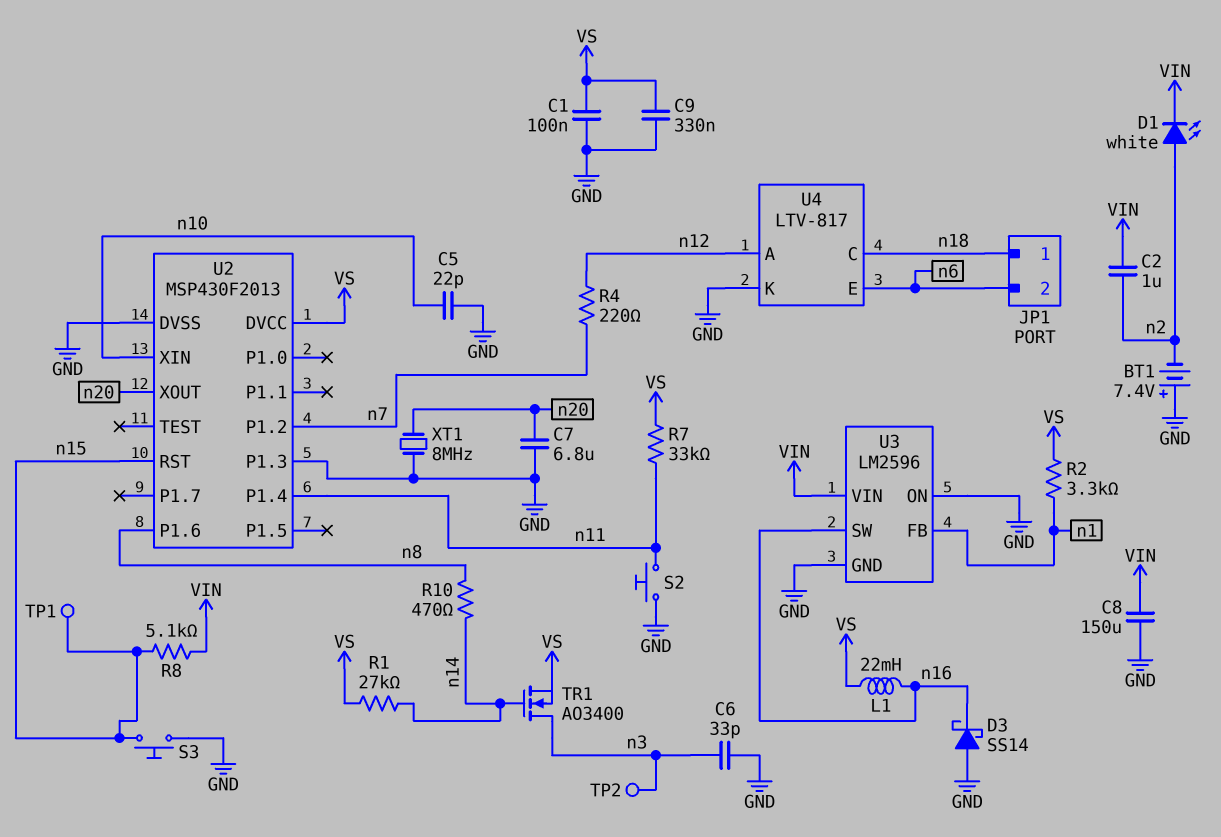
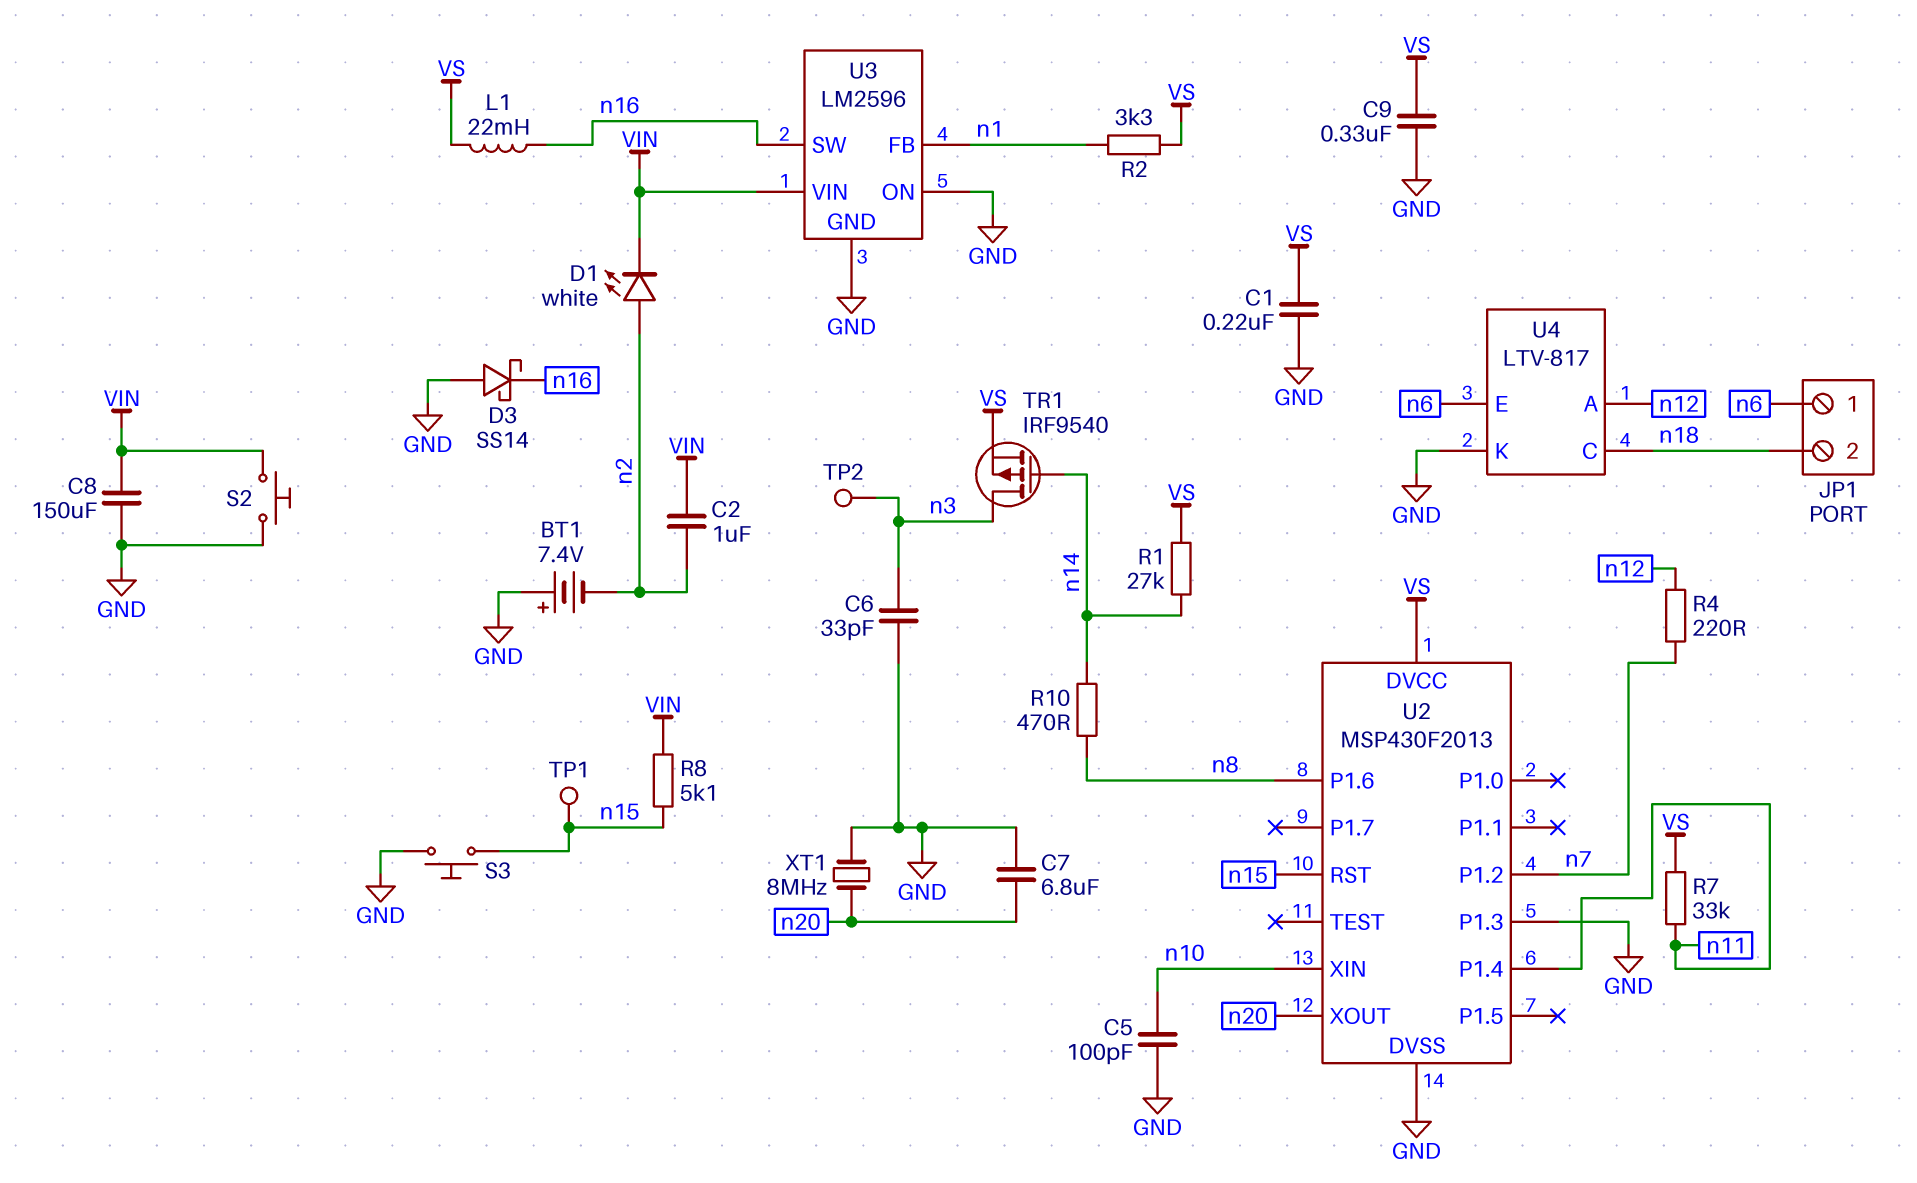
C1: 100nF (GND, VS) -> 220nF (GND, VS)
C5: 22pF (GND, n10) -> 100pF (GND, n10)
JP1 pin 1: n18 -> n6
JP1 pin 2: n6 -> n18
S2: button (GND, n11) -> button (GND, VIN)
TR1: NMOS AO3400 (G n14, D n3, S VS) -> PMOS IRF9540 (G n14, D n3, S VS)

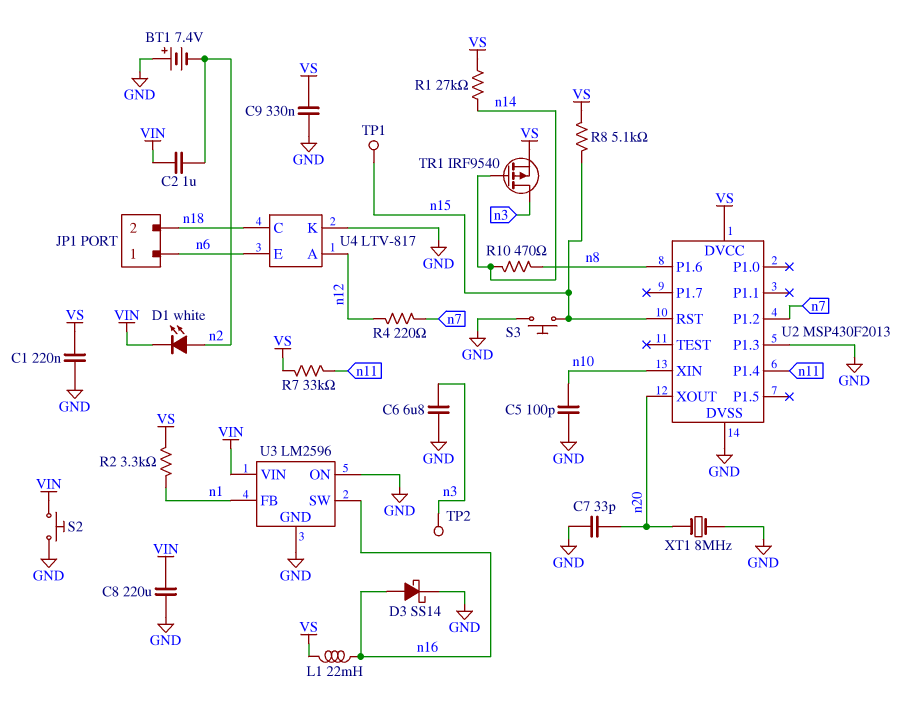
C6: 33pF (GND, n3) -> 6.8uF (GND, n3)
C7: 6.8uF (GND, n20) -> 33pF (GND, n20)
C8: 150uF (GND, VIN) -> 220uF (GND, VIN)
D3: schottky SS14 (A GND, K n16) -> schottky SS14 (A n16, K GND)
R8: 5.1k (VIN, n15) -> 5.1k (VS, n15)

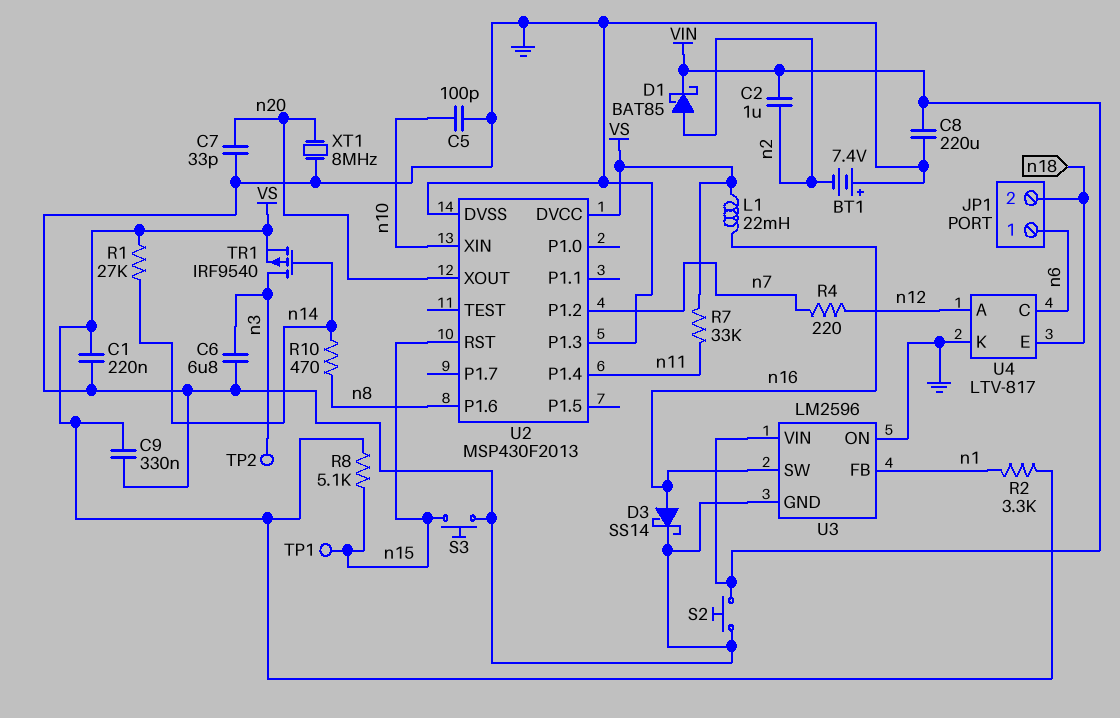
D1: LED white (A n2, K VIN) -> schottky BAT85 (A n2, K VIN)
U4 pin C: n18 -> n6
U4 pin E: n6 -> n18

